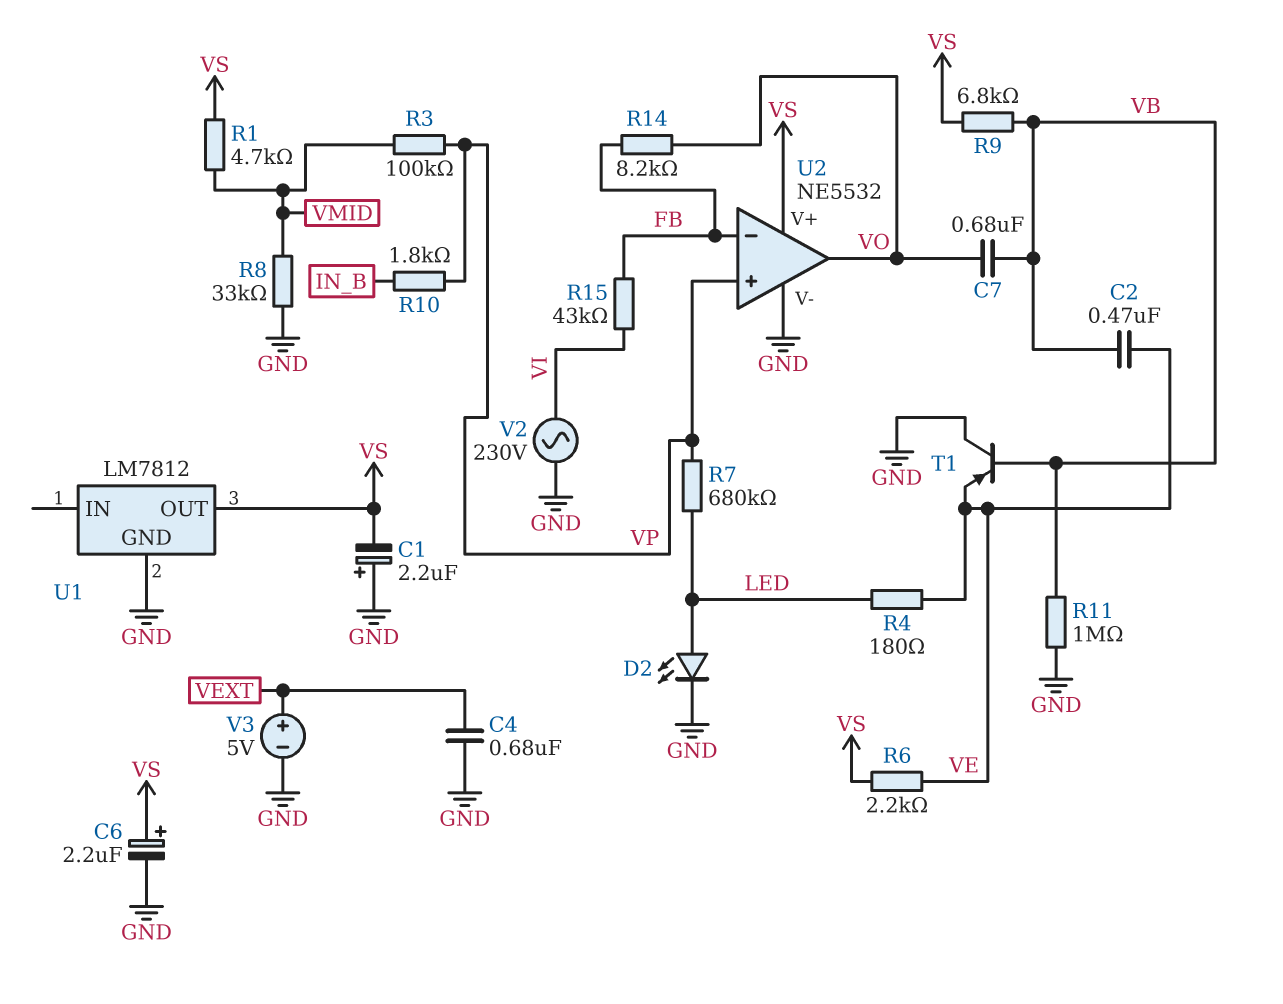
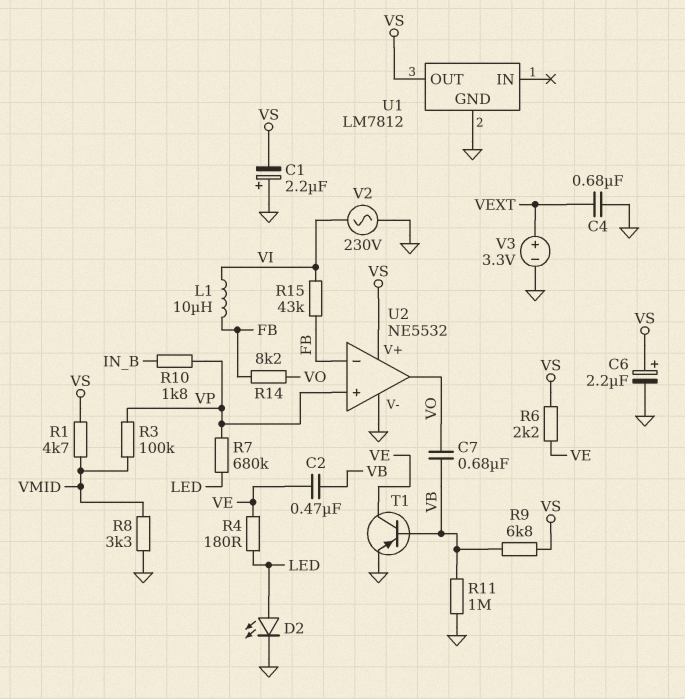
L1: none -> 10uH (FB, VI)
R8: 33k (GND, VMID) -> 3.3k (GND, VMID)
T1: PNP (B VB, C GND, E VE) -> PNP (B VB, C VE, E GND)
V3: 5V (plus VEXT, minus GND) -> 3.3V (plus VEXT, minus GND)

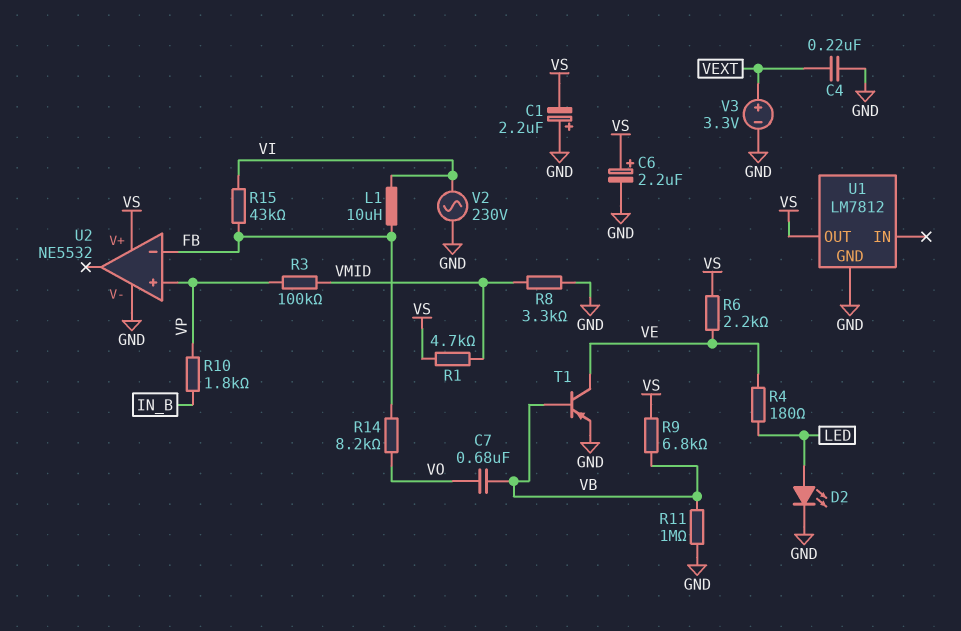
C2: 470nF (VB, VE) -> none
C4: 680nF (GND, VEXT) -> 220nF (GND, VEXT)
R7: 680k (LED, VP) -> none
U2 pin out: VO -> none

